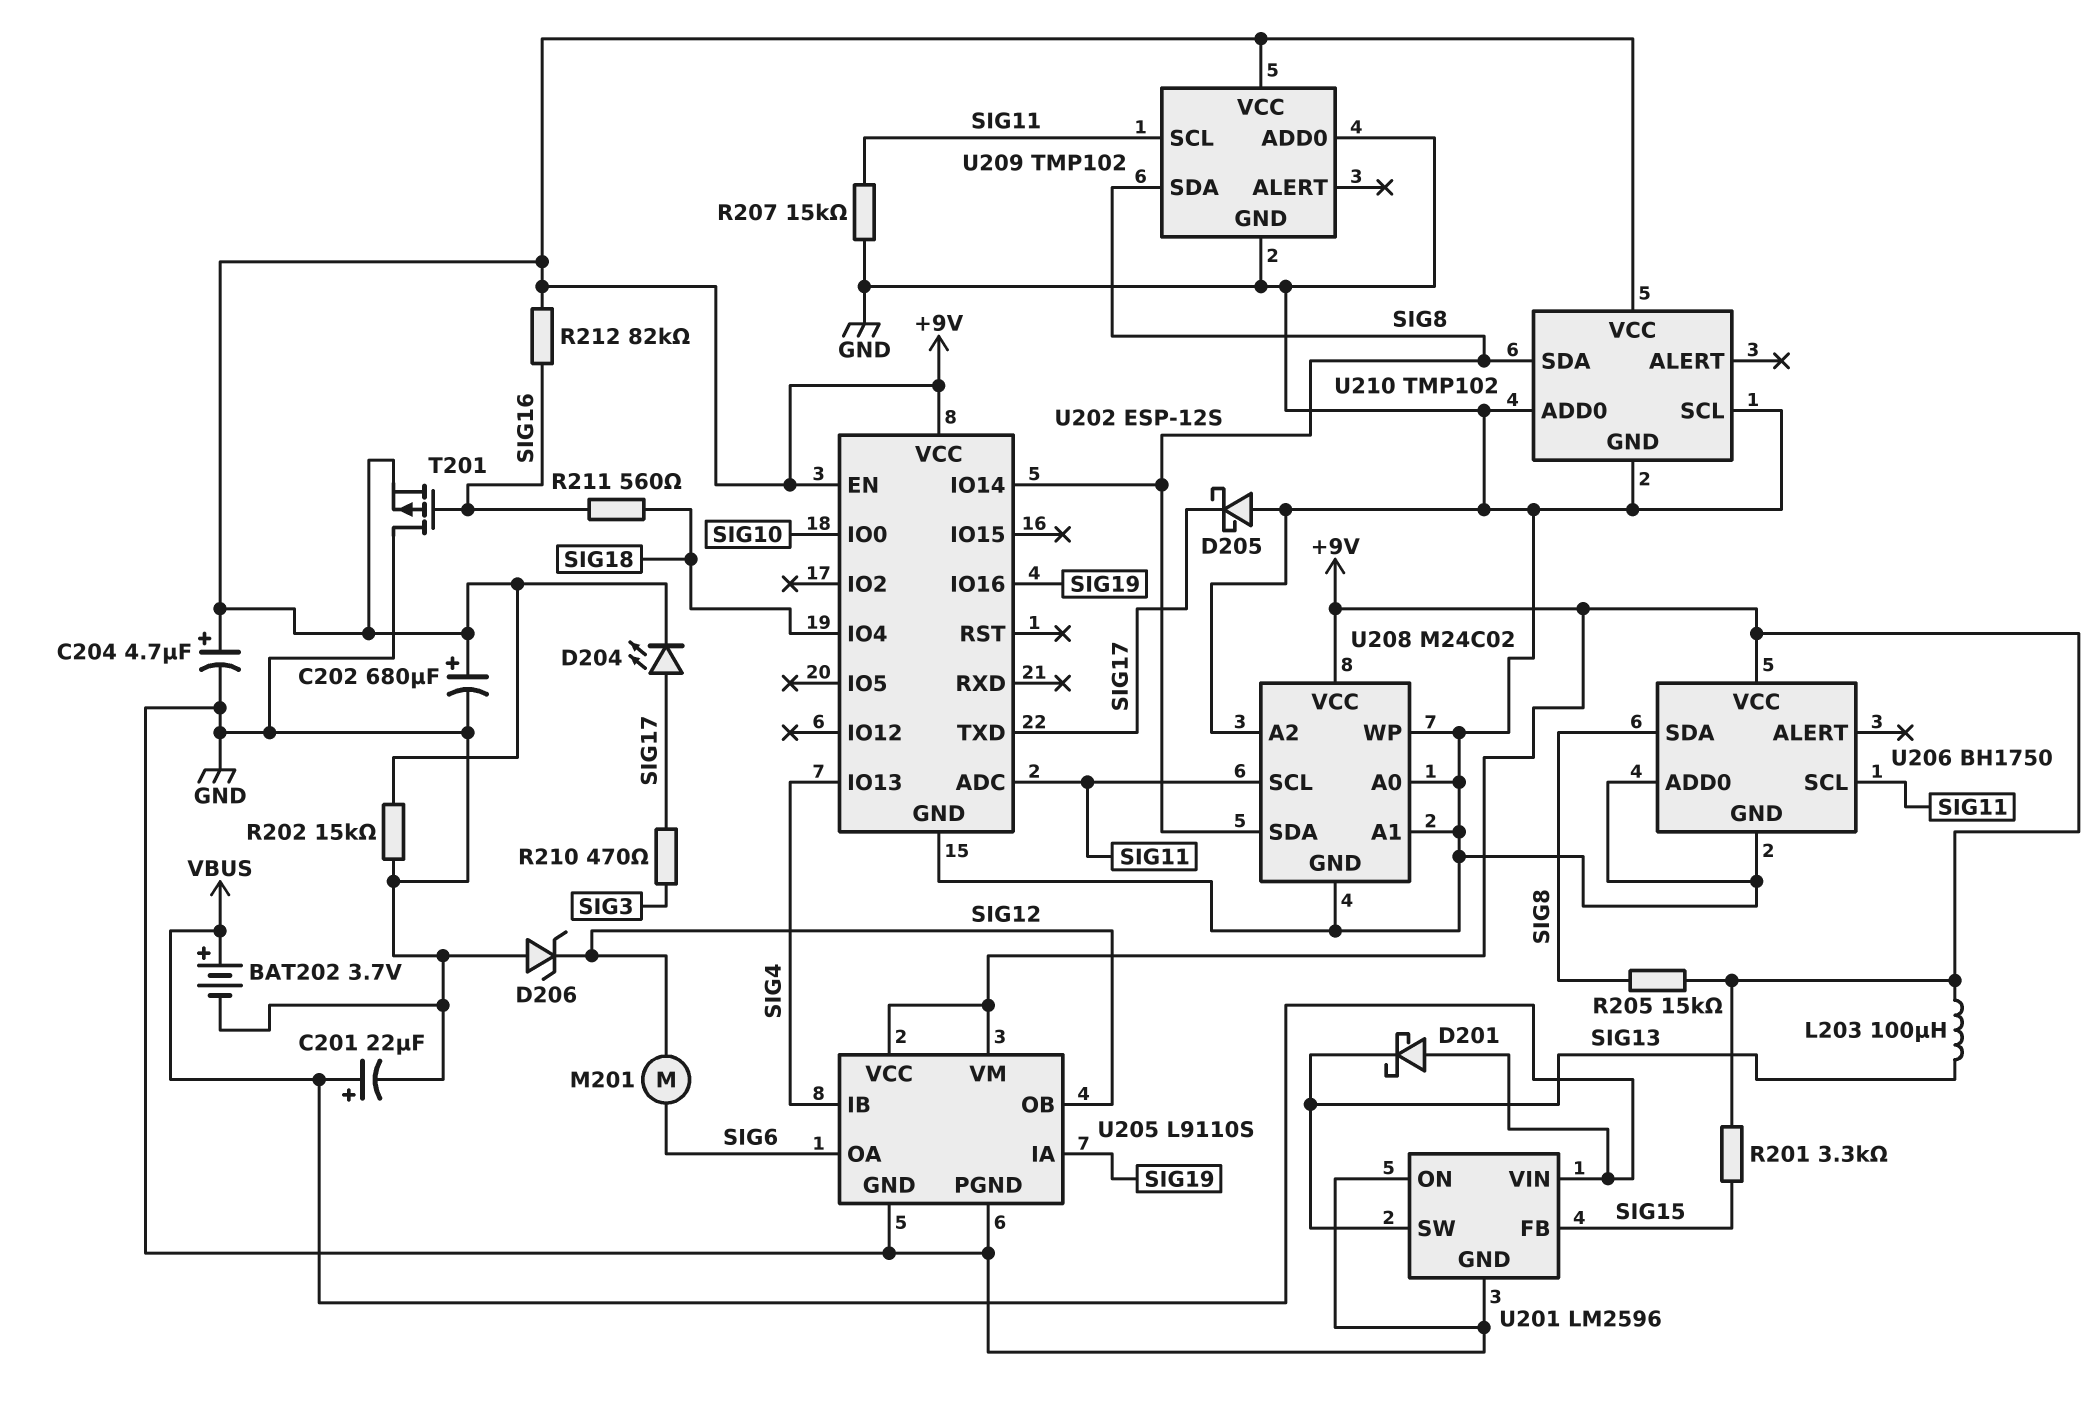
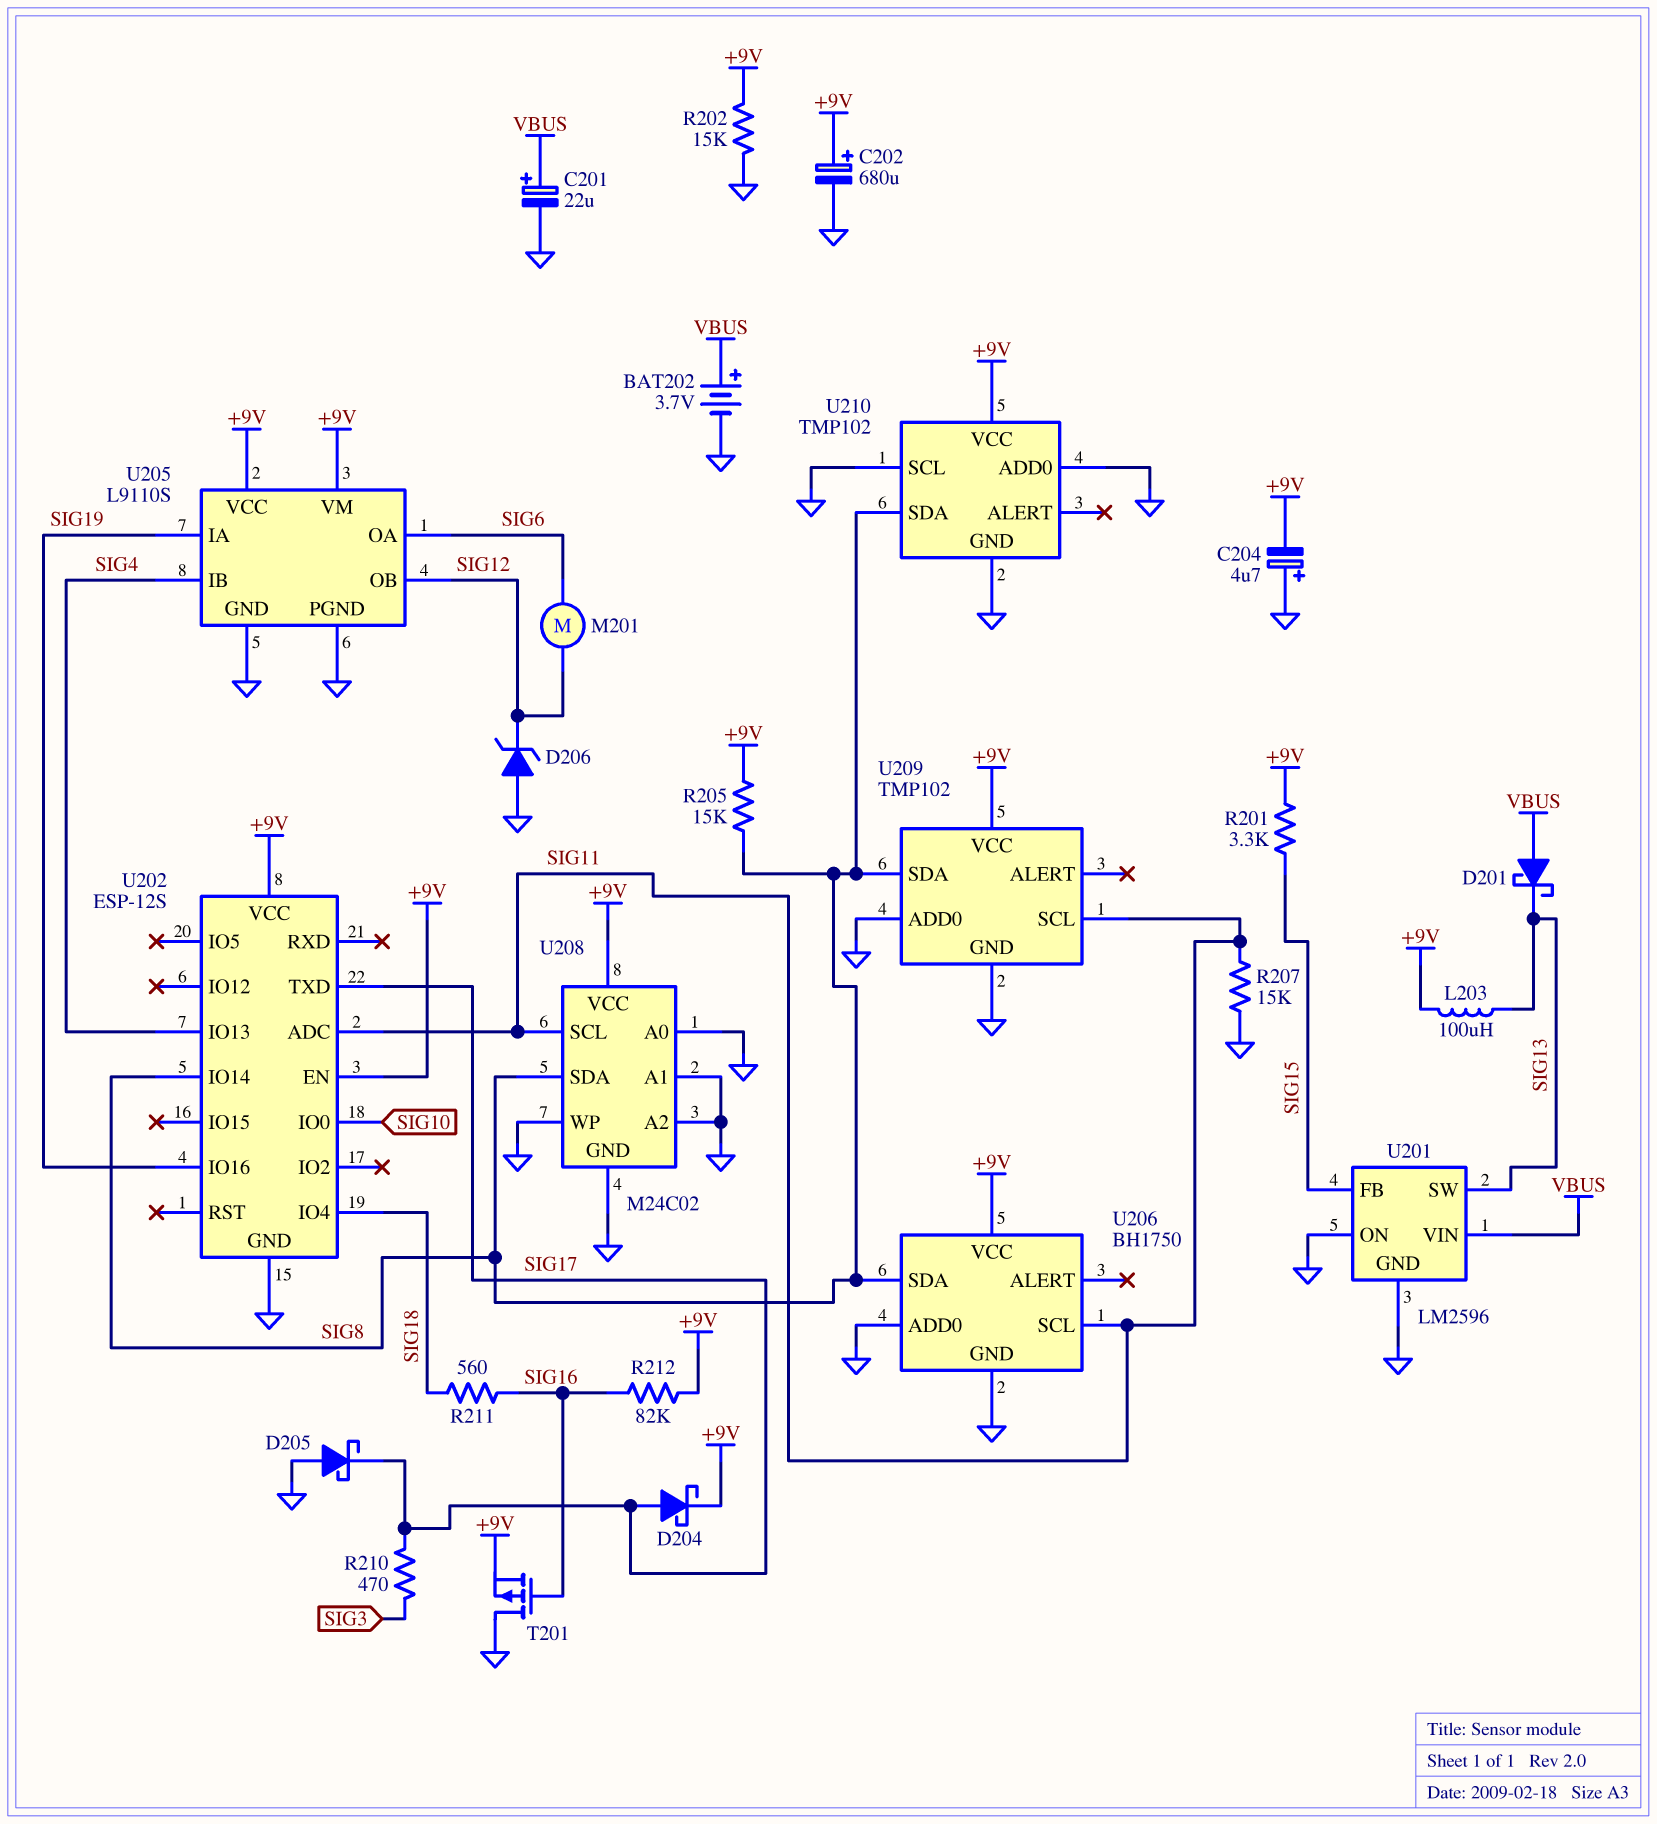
C204: 4.7uF (plus +9V, minus GND) -> 4.7uF (plus GND, minus +9V)
D204: LED (A SIG17, K +9V) -> schottky (A SIG17, K +9V)

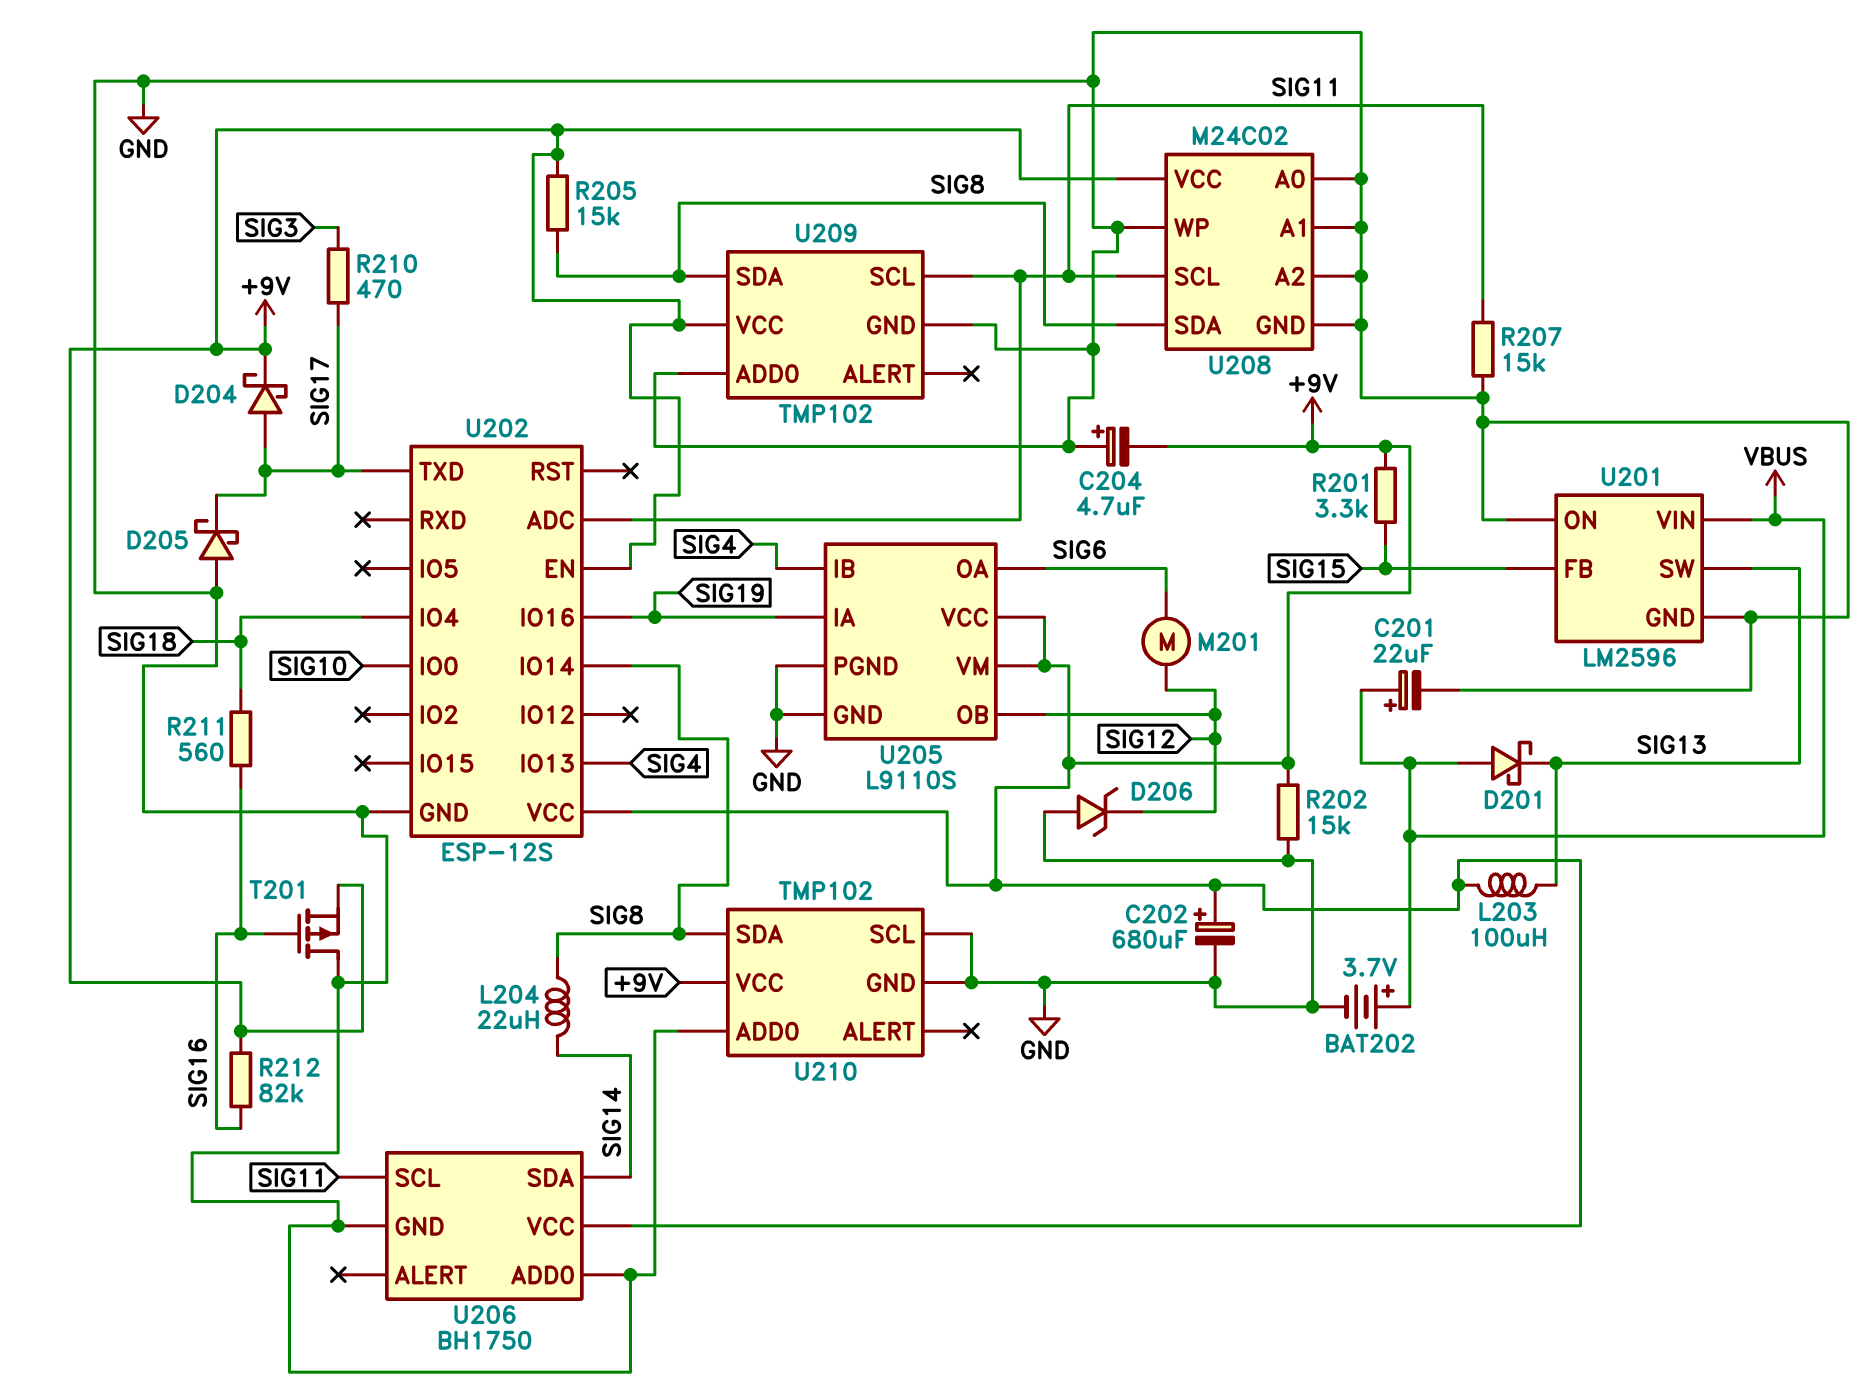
L204: none -> 22uH (SIG8, SIG14)
U206 pin SDA: SIG8 -> SIG14

